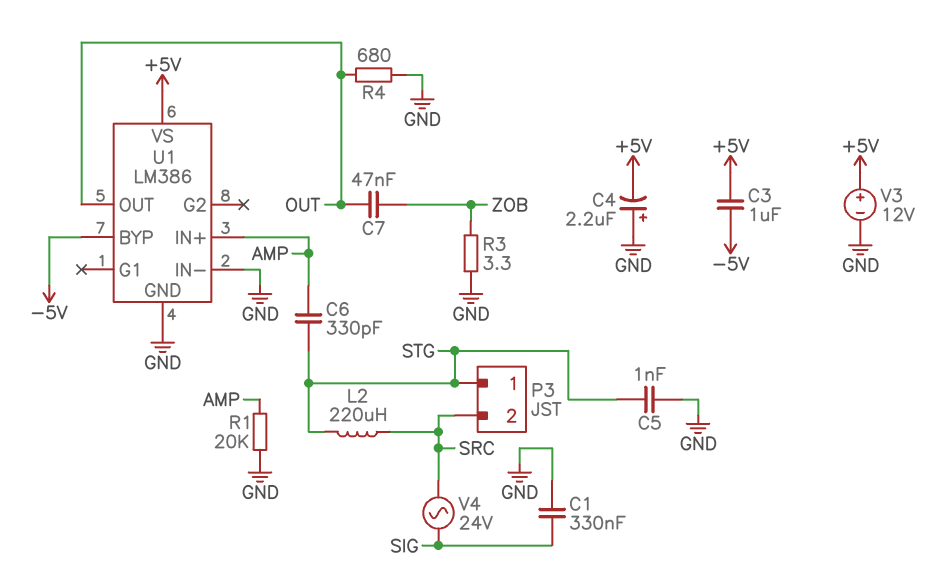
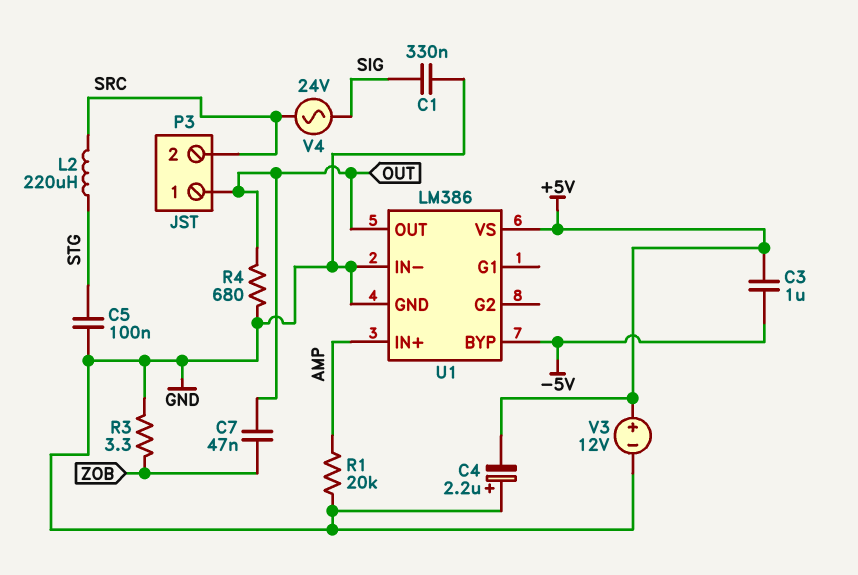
C5: 1nF (GND, STG) -> 100nF (GND, STG)
C6: 330pF (AMP, STG) -> none
P3 pin 1: STG -> OUT

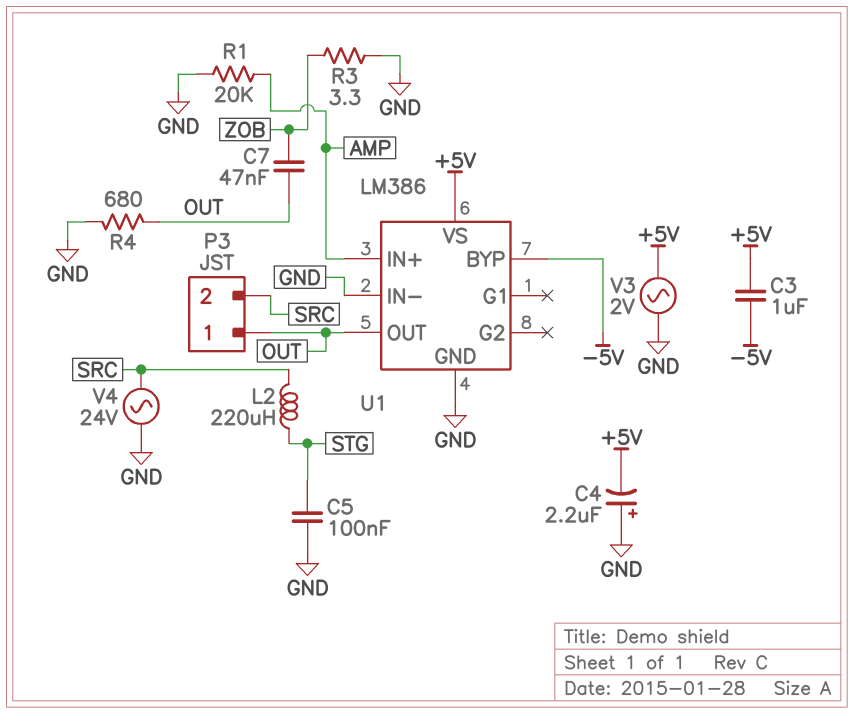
C1: 330nF (GND, SIG) -> none
V3: 12V (plus +5V, minus GND) -> AC 2V (+5V, GND)
V4: AC 24V (SIG, SRC) -> AC 24V (GND, SRC)

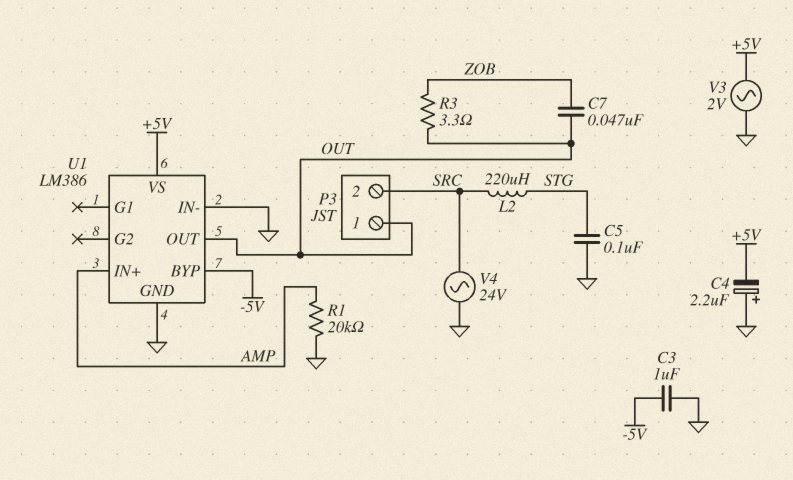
C3: 1uF (+5V, -5V) -> 1uF (-5V, GND)
R3: 3.3 (GND, ZOB) -> 3.3 (OUT, ZOB)
R4: 680 (GND, OUT) -> none

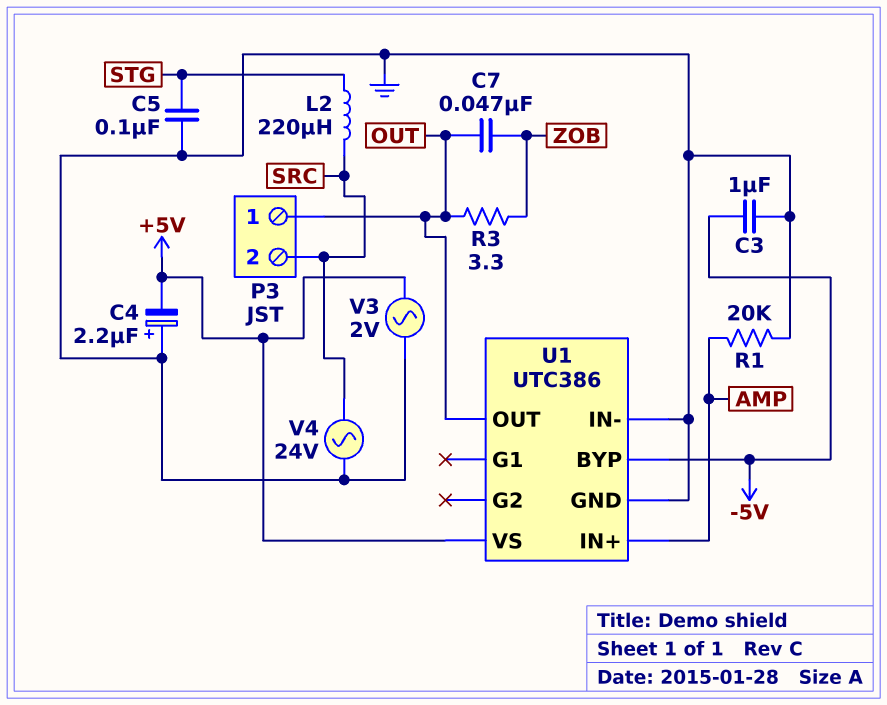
U1: LM386 -> UTC386

